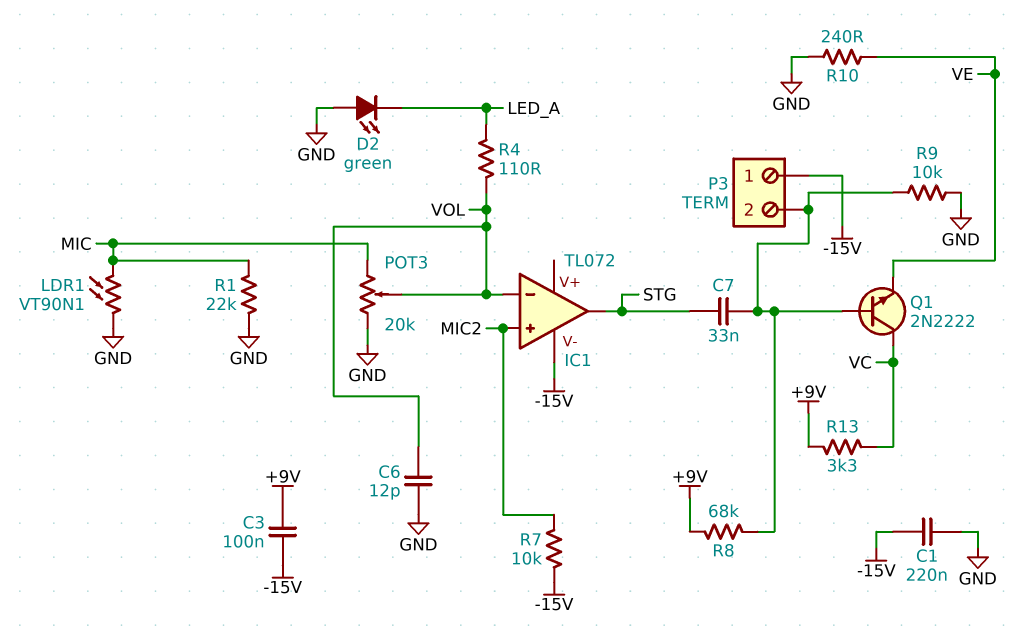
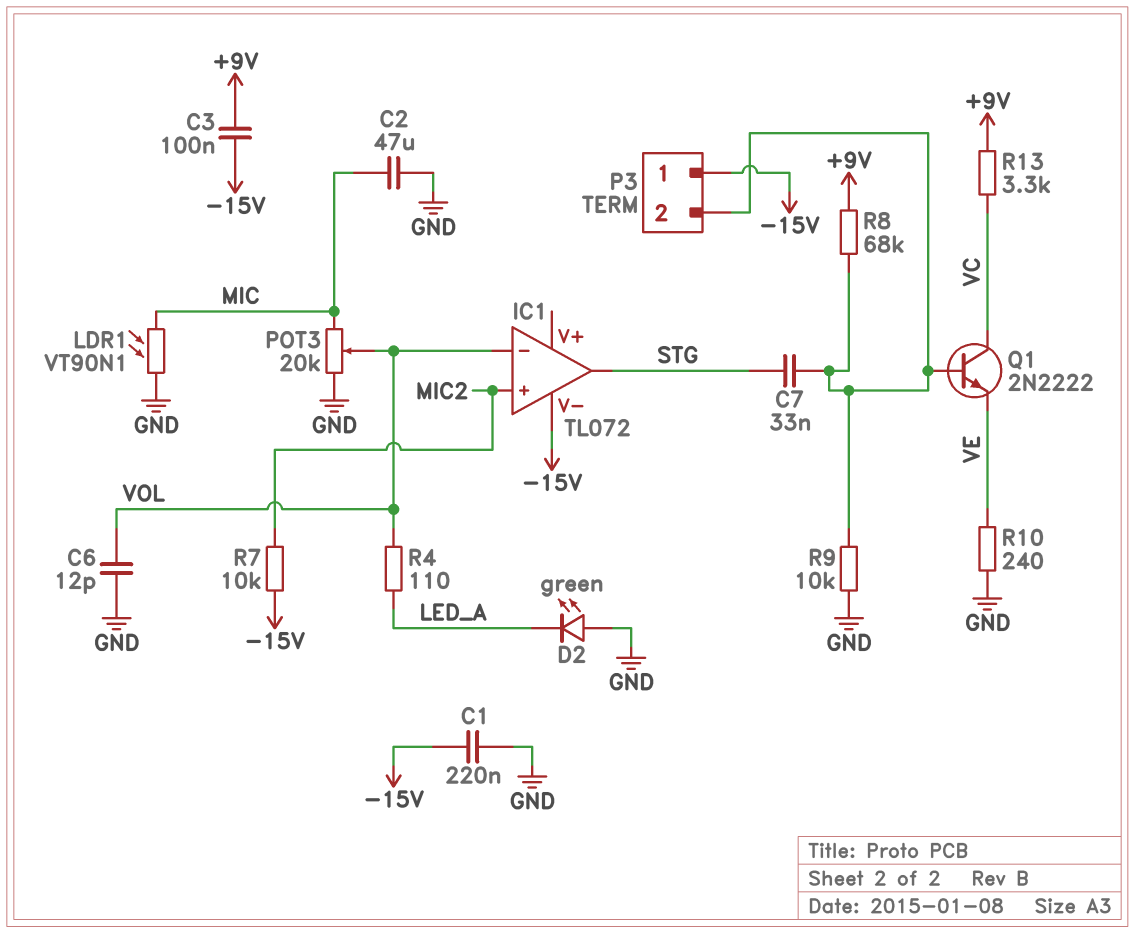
C2: none -> 47uF (GND, MIC)
R1: 22k (GND, MIC) -> none

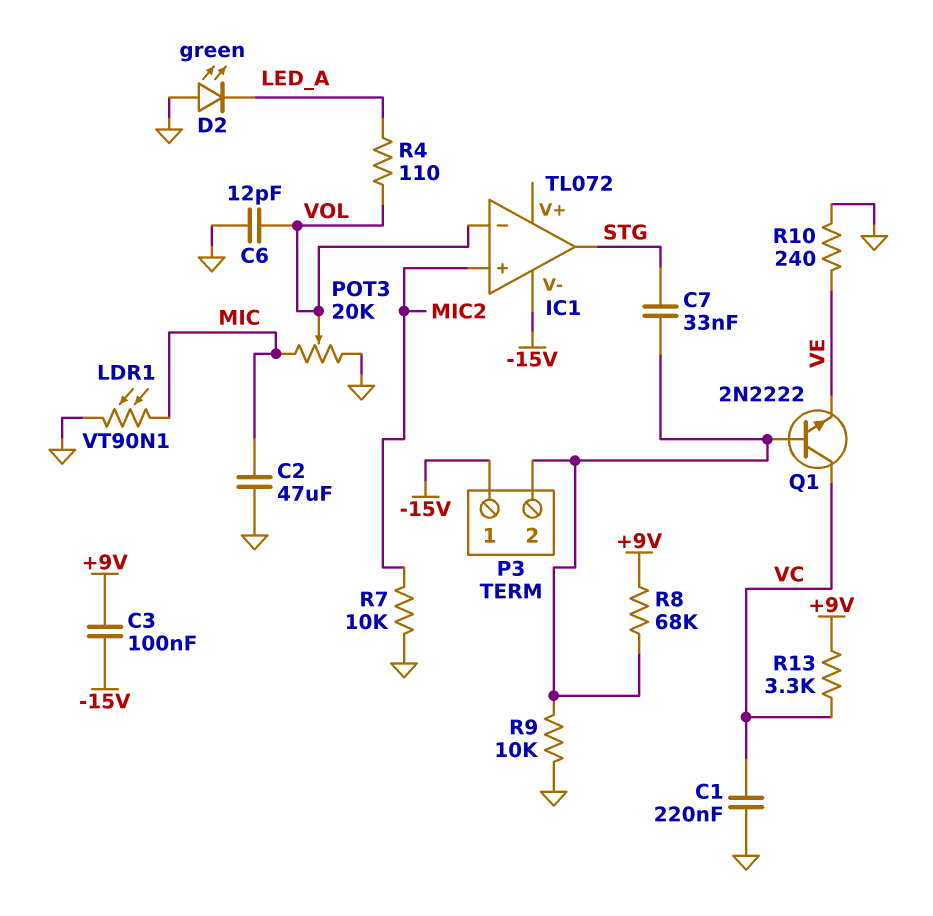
C1: 220nF (-15V, GND) -> 220nF (GND, VC)
R7: 10k (-15V, MIC2) -> 10k (GND, MIC2)

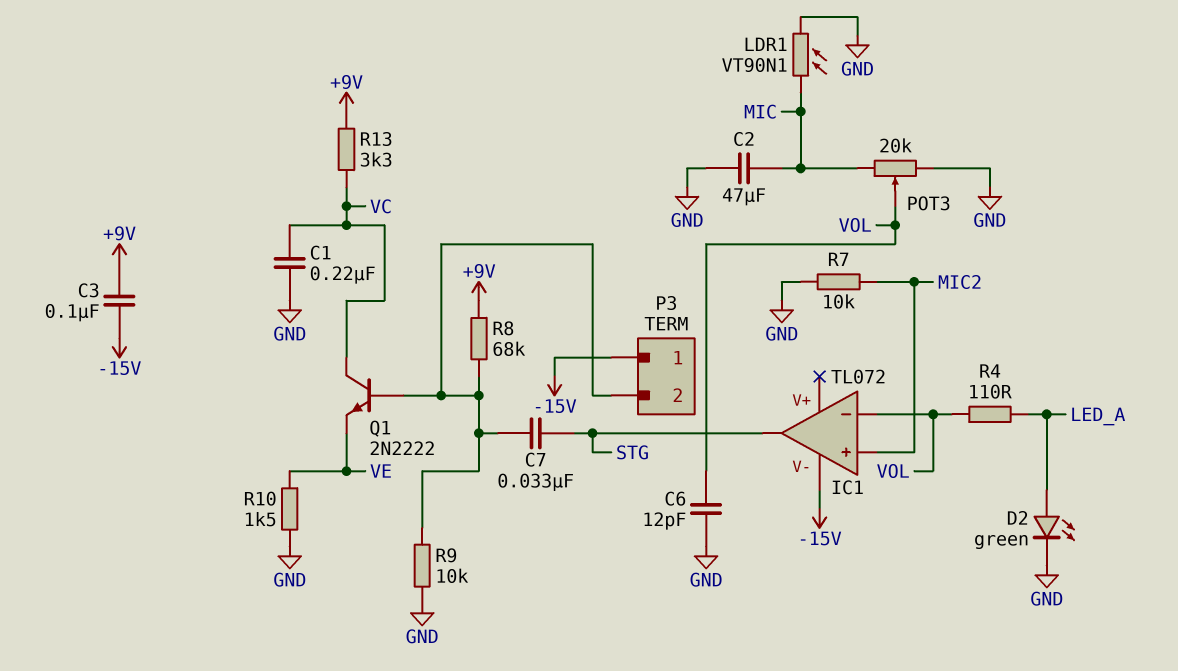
D2: LED green (A GND, K LED_A) -> LED green (A LED_A, K GND)
R10: 240 (GND, VE) -> 1.5k (GND, VE)

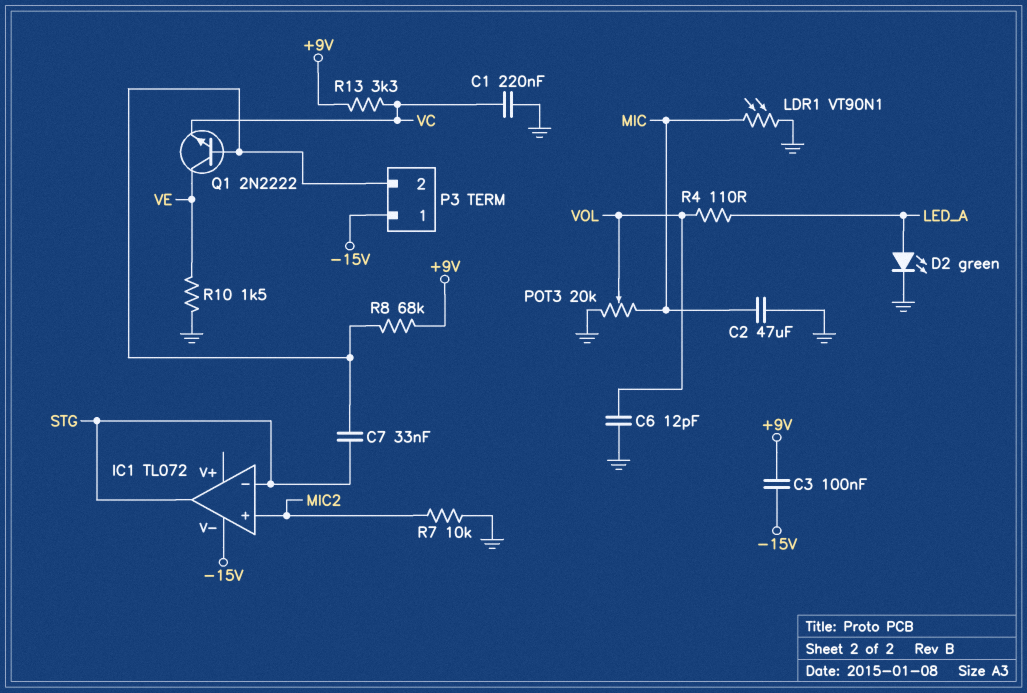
IC1 pin in-: VOL -> STG
Q1: NPN 2N2222 (B P3/2, C VC, E VE) -> NPN 2N2222 (B P3/2, C VE, E VC)
R9: 10k (GND, P3/2) -> none

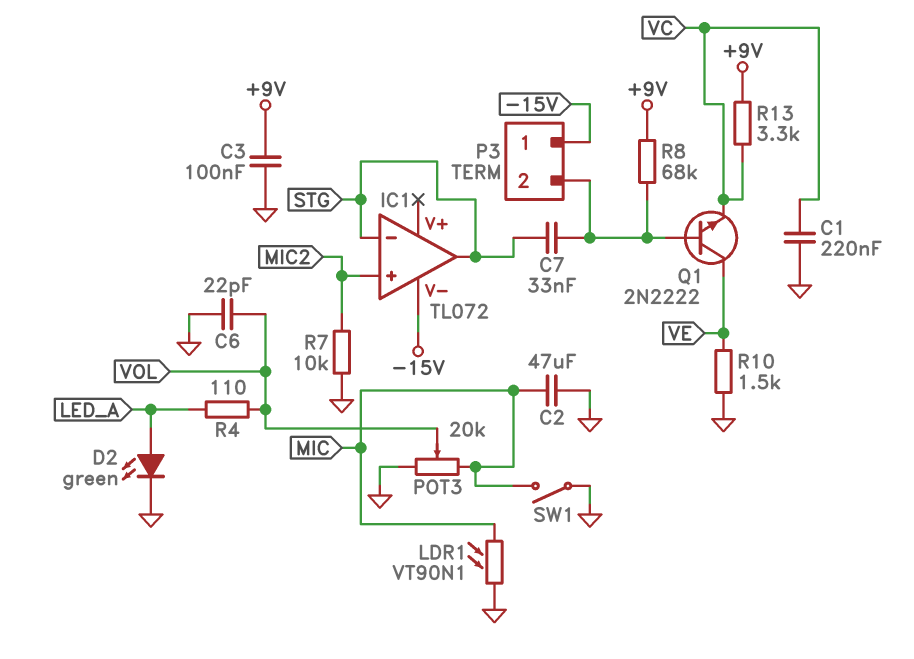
C3: 100nF (+9V, -15V) -> 100nF (+9V, GND)
C6: 12pF (GND, VOL) -> 22pF (GND, VOL)
SW1: none -> switch (GND, MIC)

